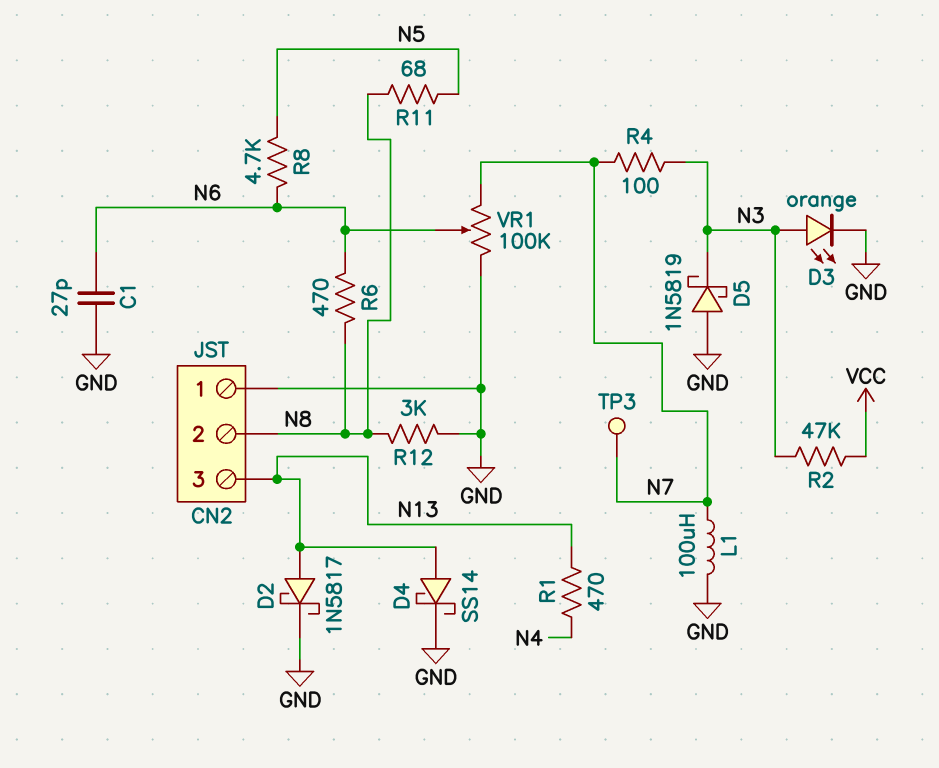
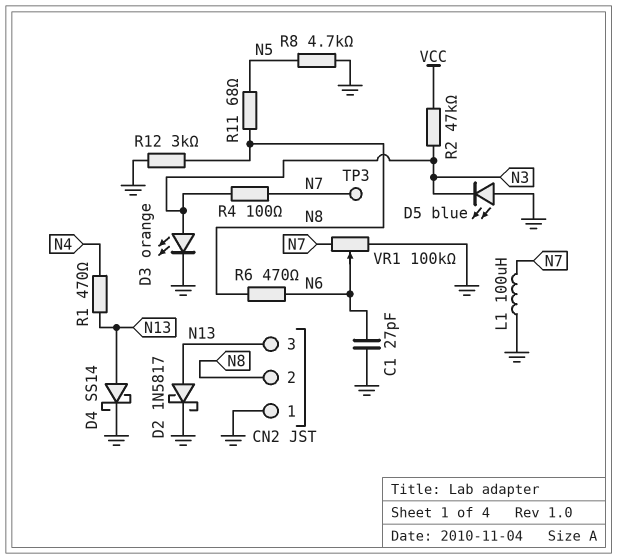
D5: schottky 1N5819 (A GND, K N3) -> LED blue (A GND, K N3)
R8: 4.7k (N5, N6) -> 4.7k (GND, N5)

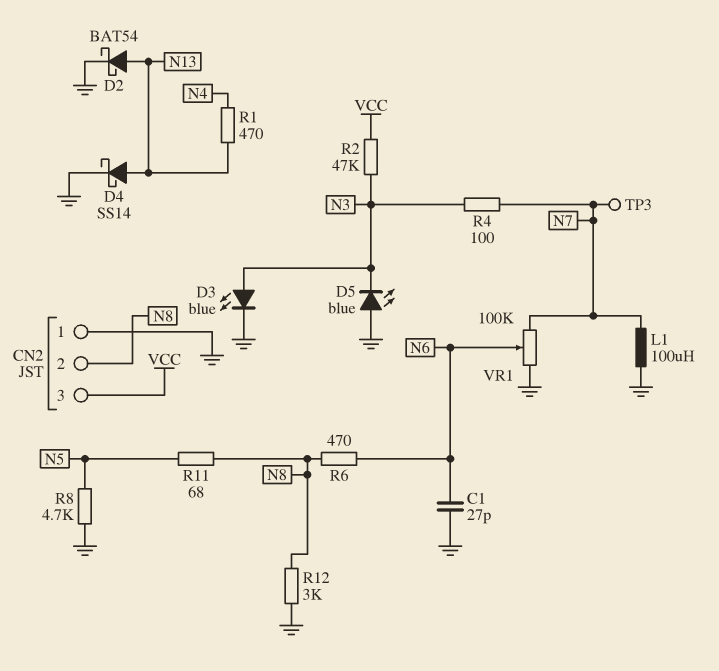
CN2 pin 3: N13 -> VCC
D2: schottky 1N5817 (A N13, K GND) -> schottky BAT54 (A N13, K GND)
D3: LED orange (A N3, K GND) -> LED blue (A N3, K GND)

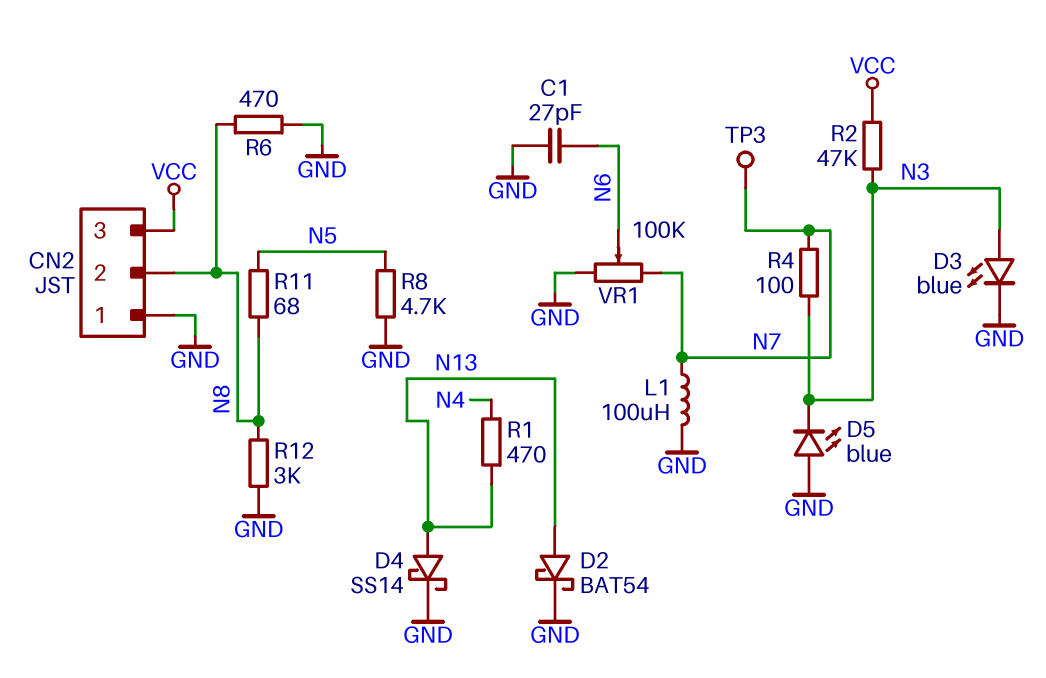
R6: 470 (N6, N8) -> 470 (GND, N8)

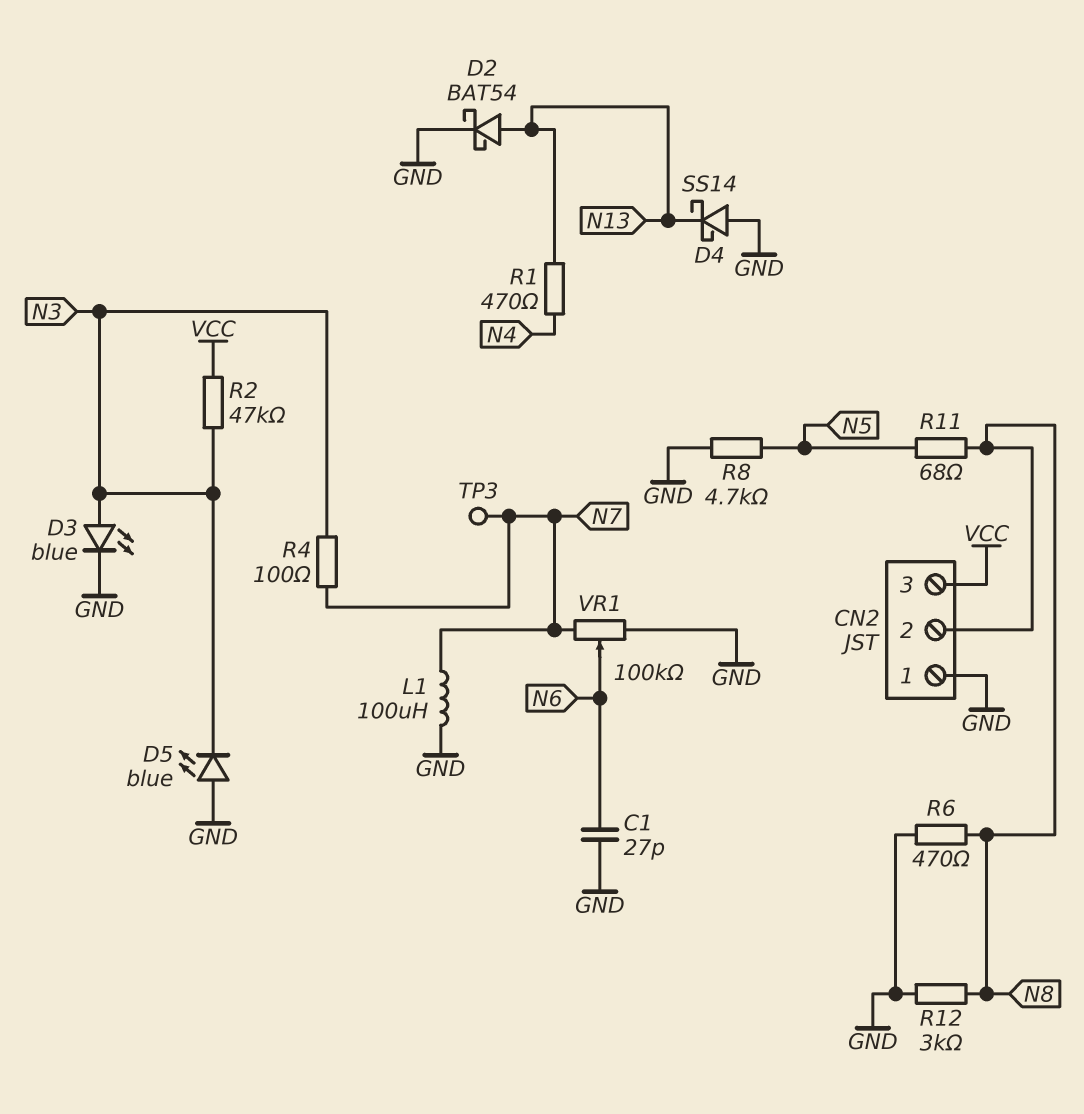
D4: schottky SS14 (A N13, K GND) -> schottky SS14 (A GND, K N13)

